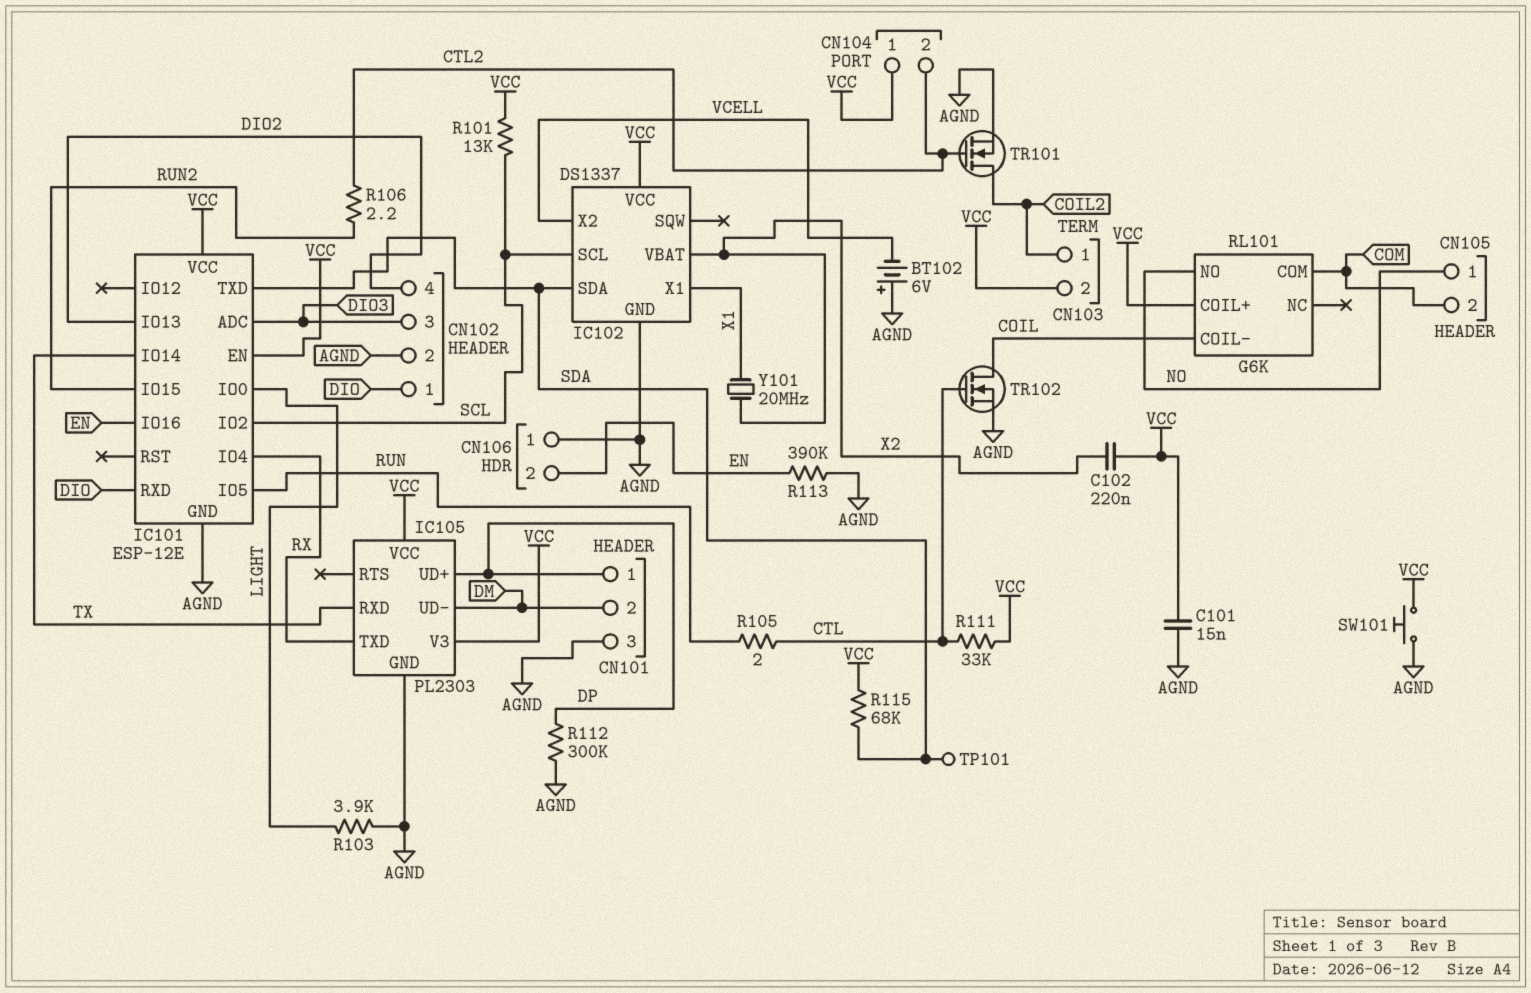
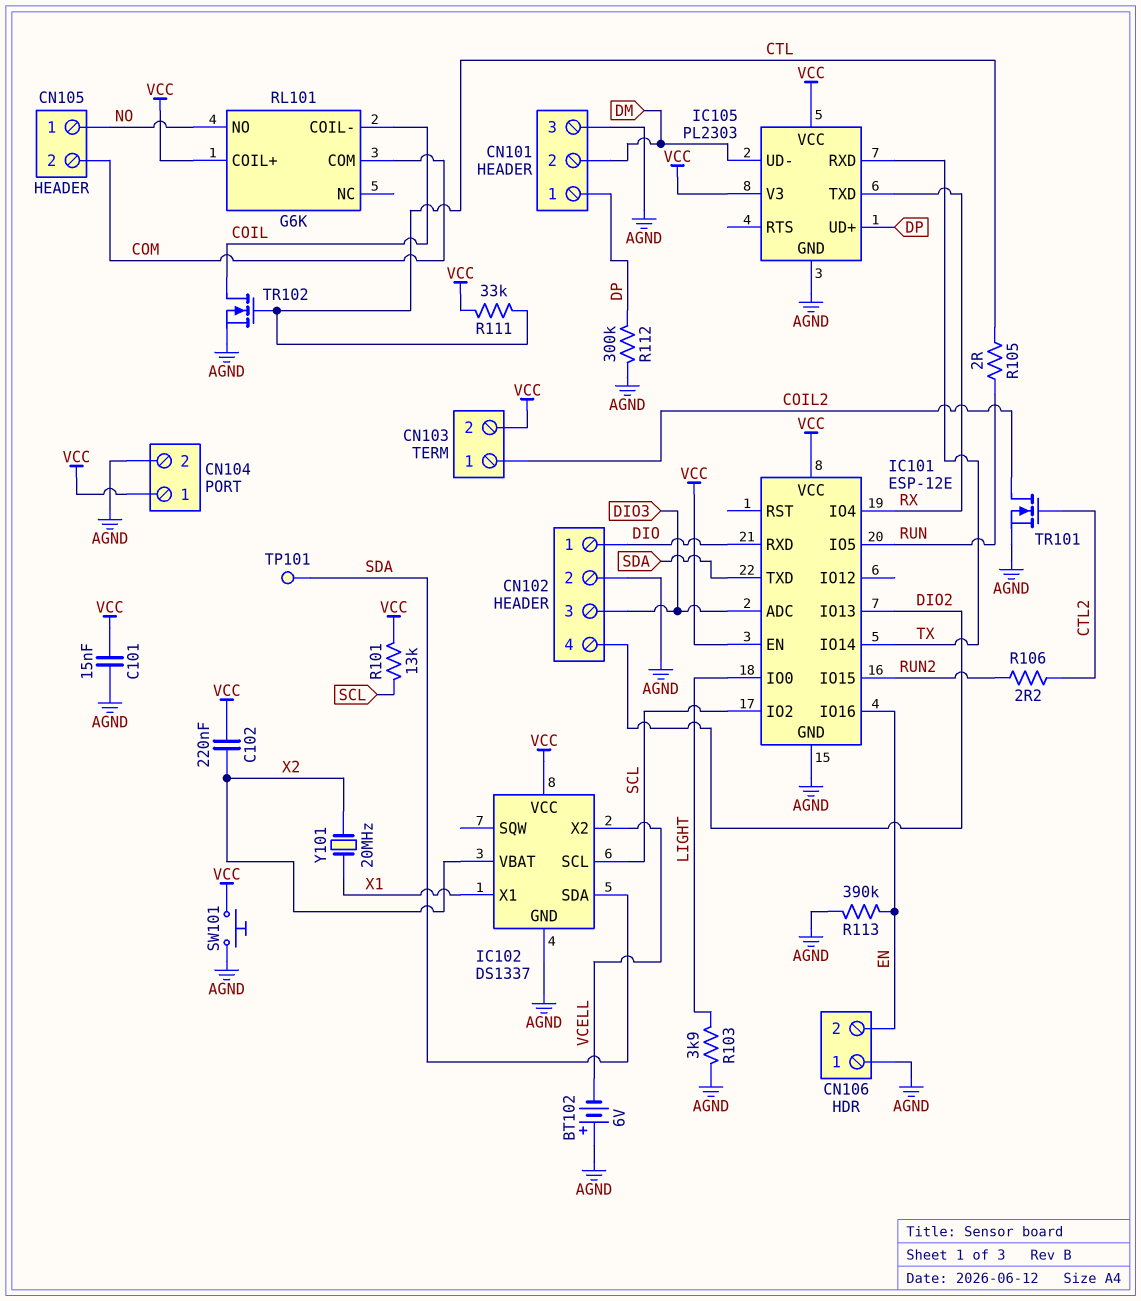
CN104 pin 2: CTL2 -> AGND
R115: 68k (SDA, VCC) -> none

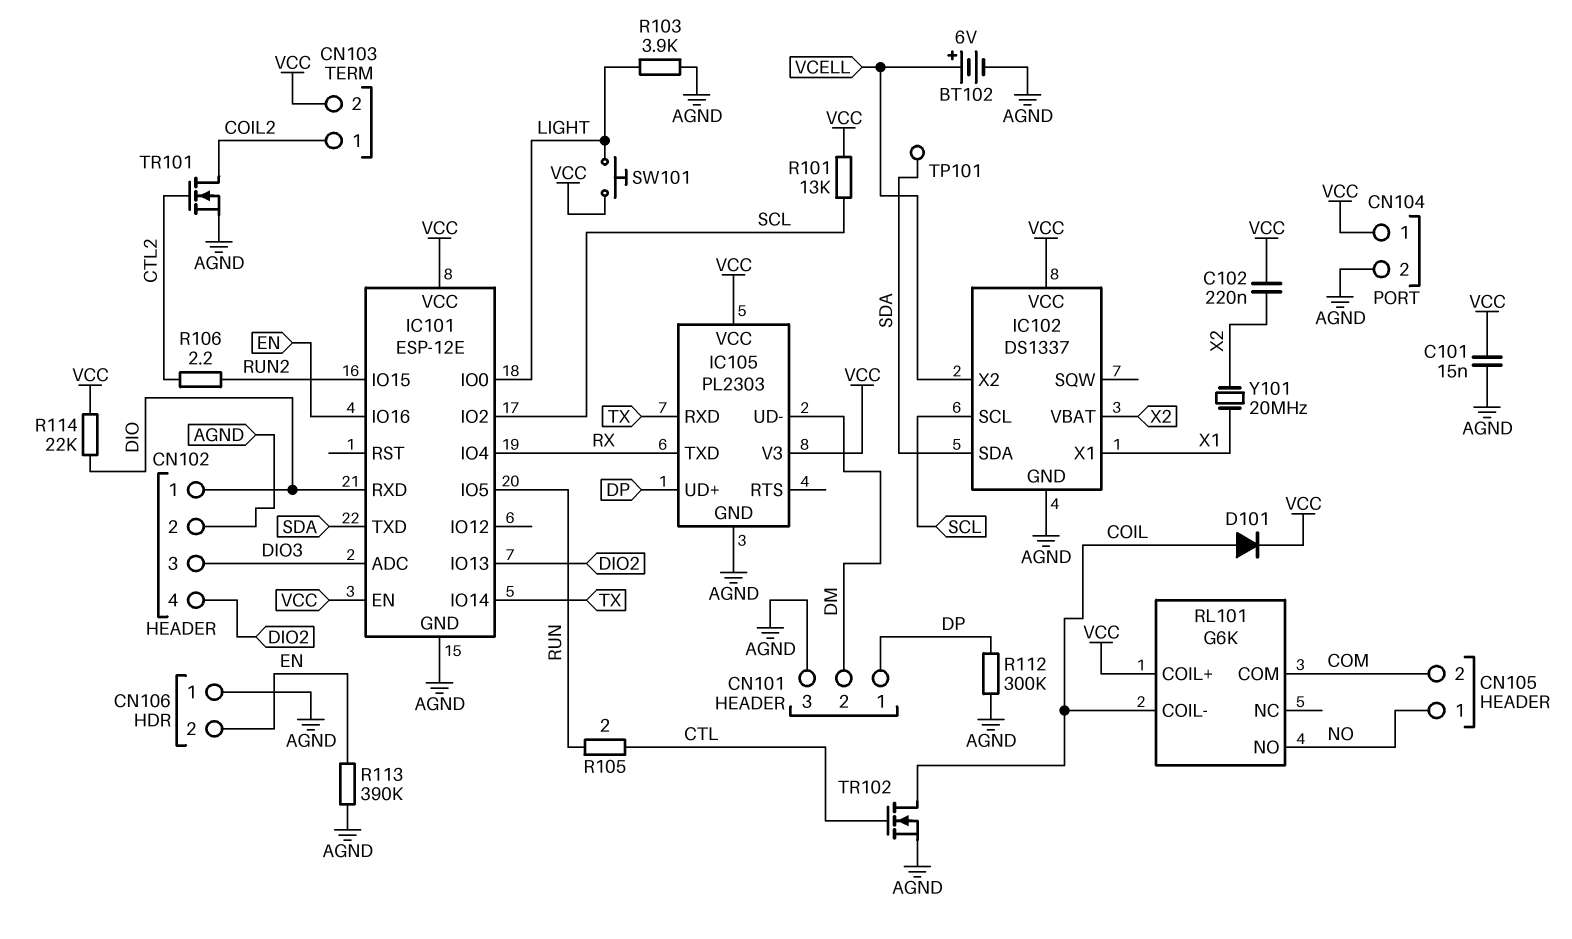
BT102: 6V (plus AGND, minus VCELL) -> 6V (plus VCELL, minus AGND)
D101: none -> diode (A COIL, K VCC)
R111: 33k (CTL, VCC) -> none
R114: none -> 22k (DIO, VCC)
SW101: button (AGND, VCC) -> button (LIGHT, VCC)

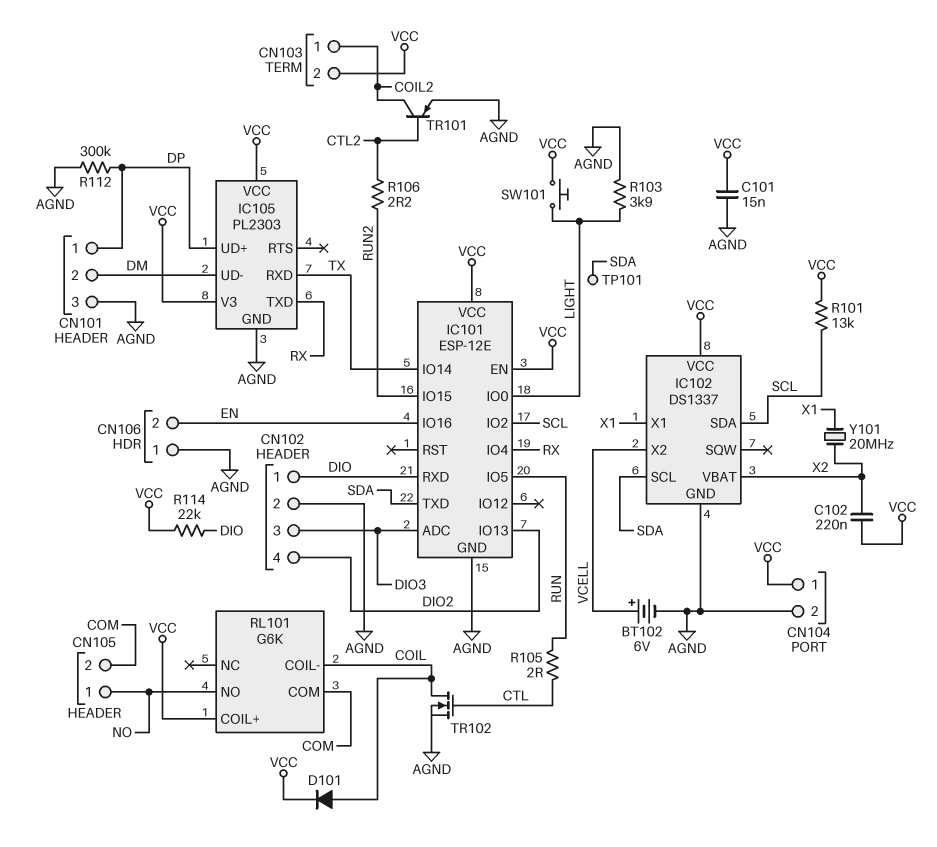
IC102 pin SCL: SCL -> SDA
IC102 pin SDA: SDA -> SCL
R113: 390k (AGND, EN) -> none
TR101: NMOS (G CTL2, D COIL2, S AGND) -> PNP (B CTL2, C COIL2, E AGND)

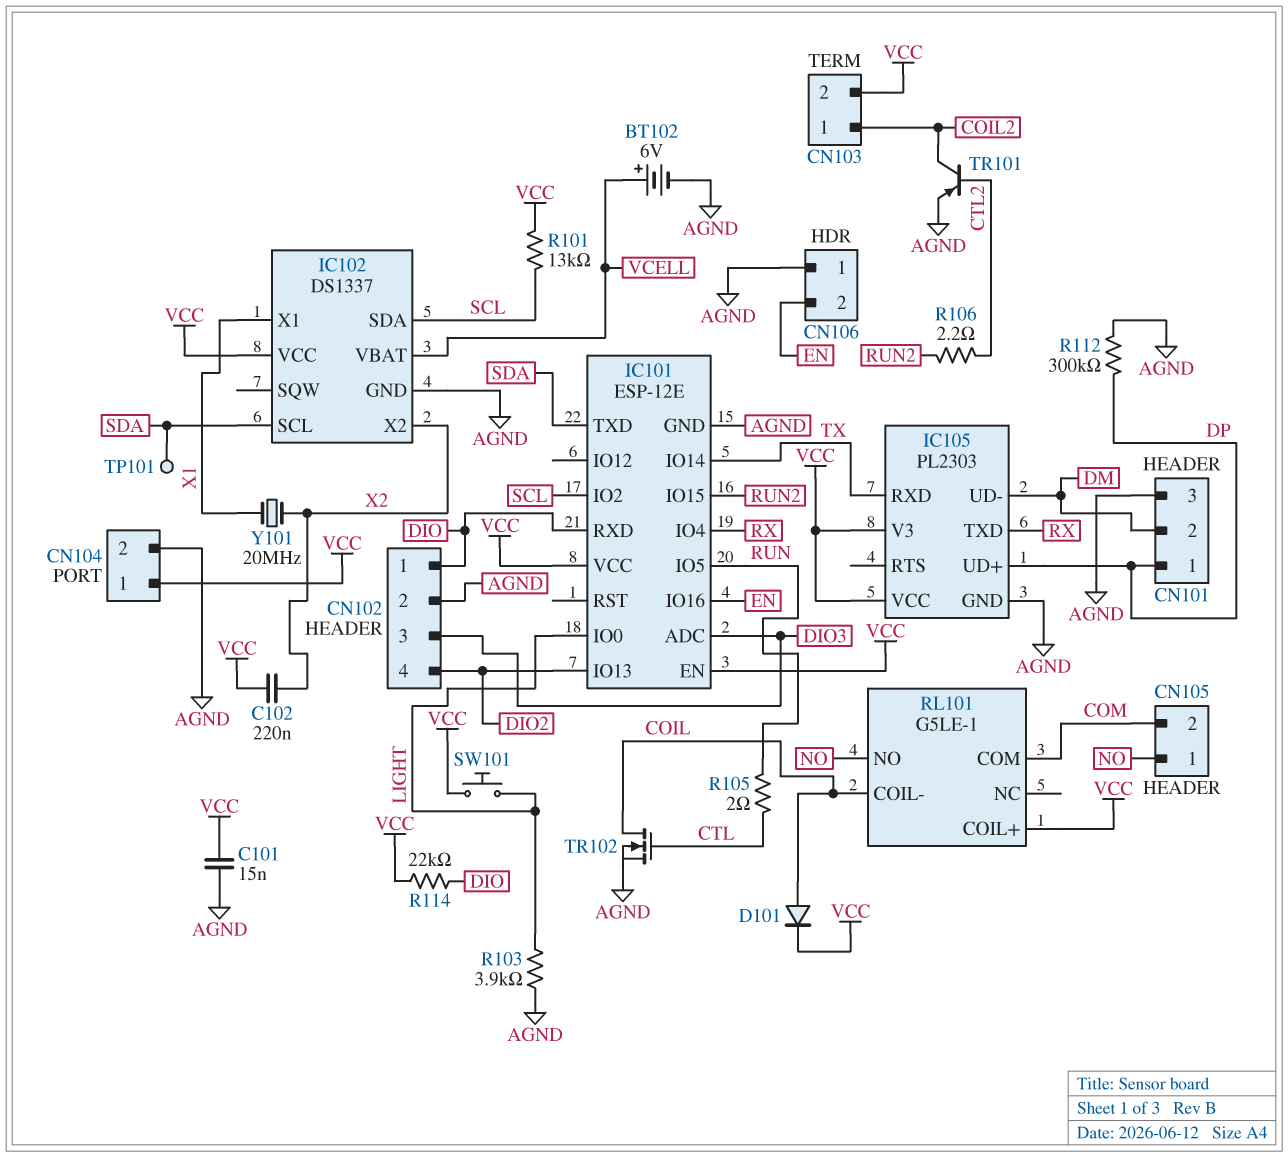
IC102 pin VBAT: X2 -> VCELL
IC102 pin X2: VCELL -> X2
RL101: G6K -> G5LE-1

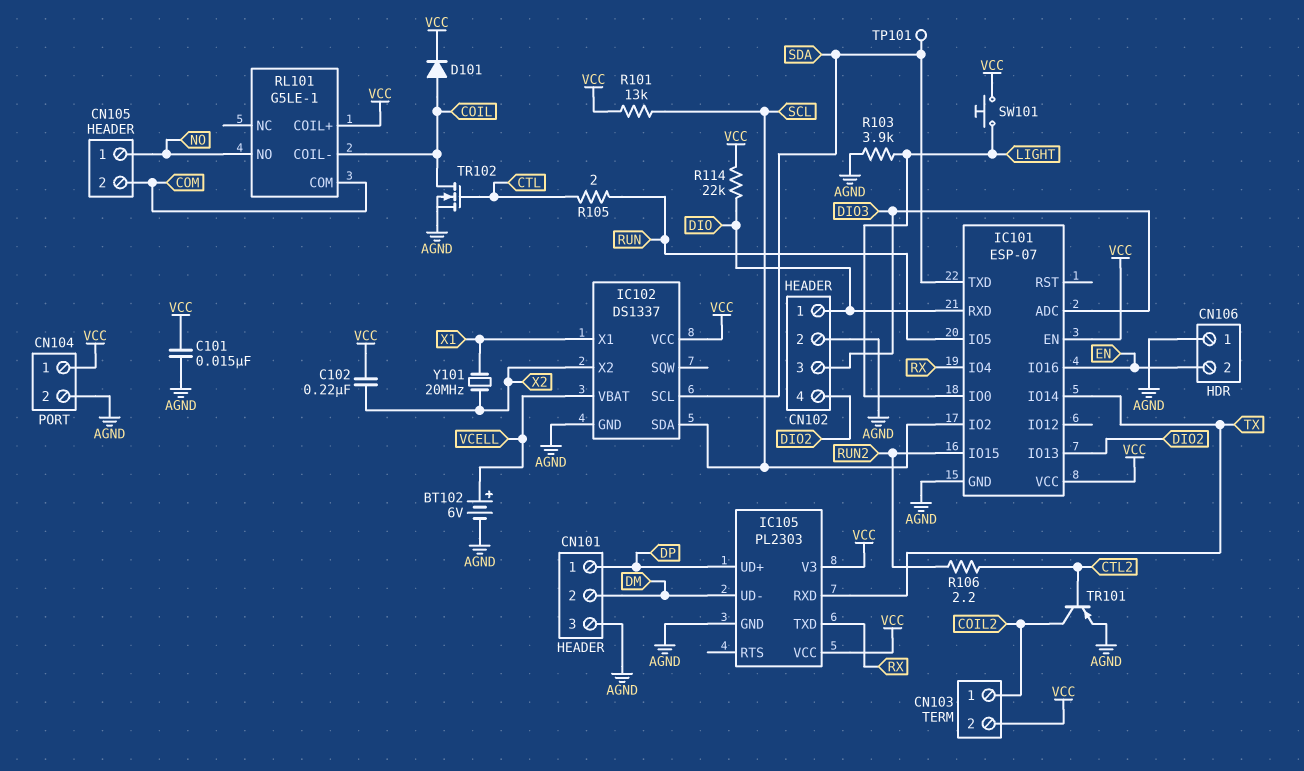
IC101: ESP-12E -> ESP-07
R112: 300k (AGND, DP) -> none

